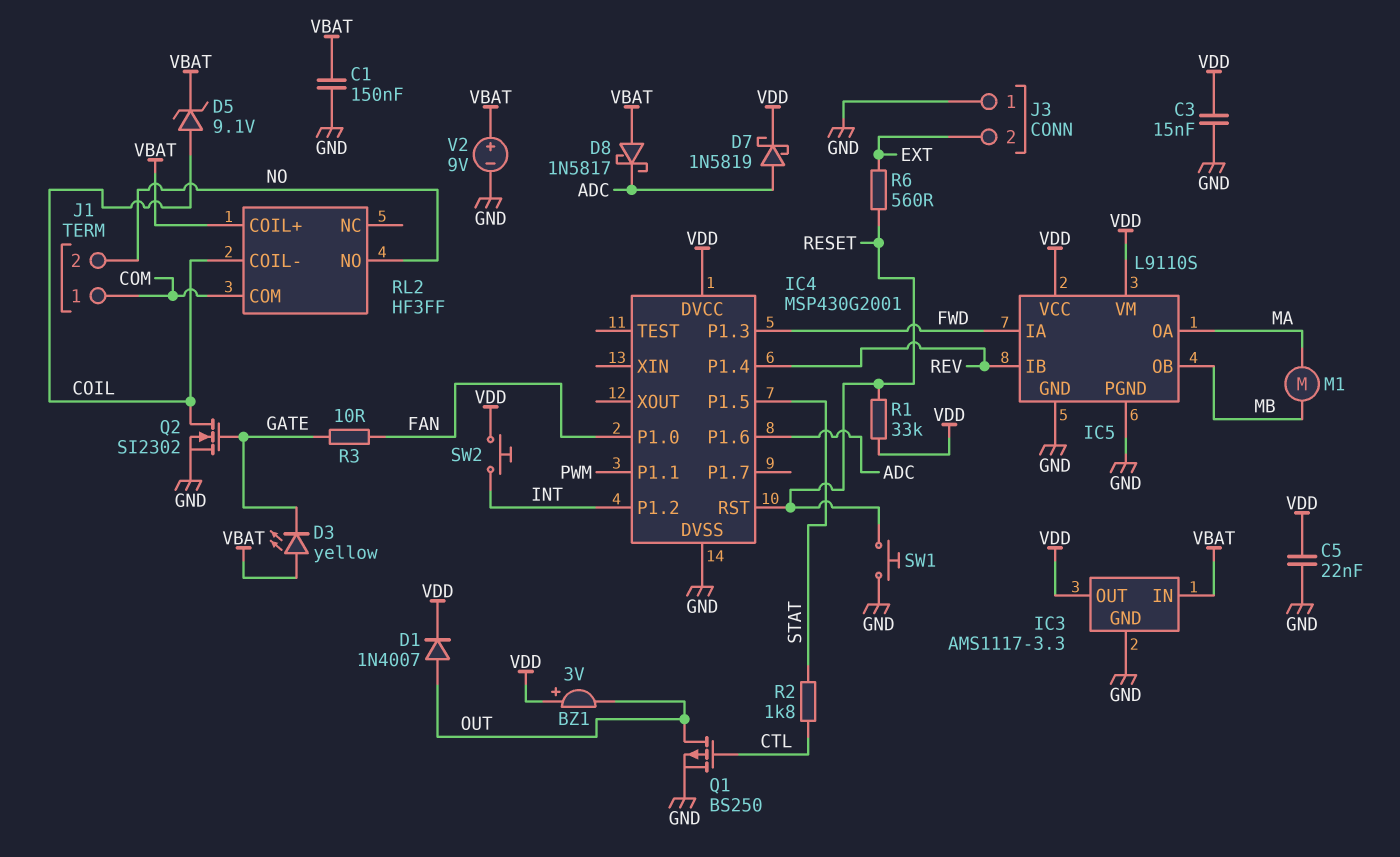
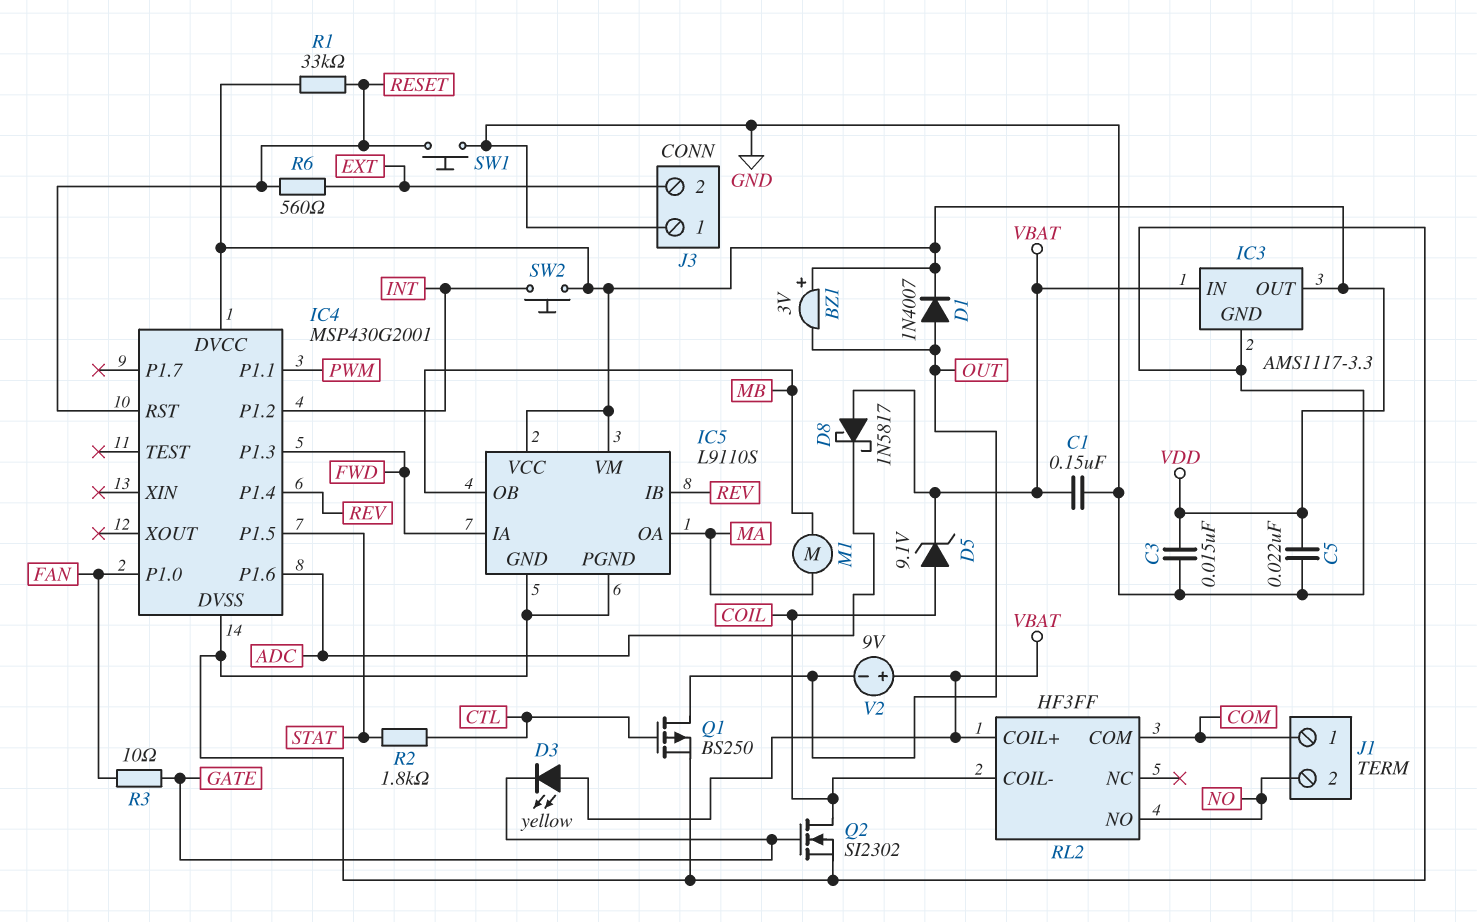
D7: schottky 1N5819 (A ADC, K VDD) -> none
V2: 9V (plus VBAT, minus GND) -> 9V (plus VBAT, minus OUT)

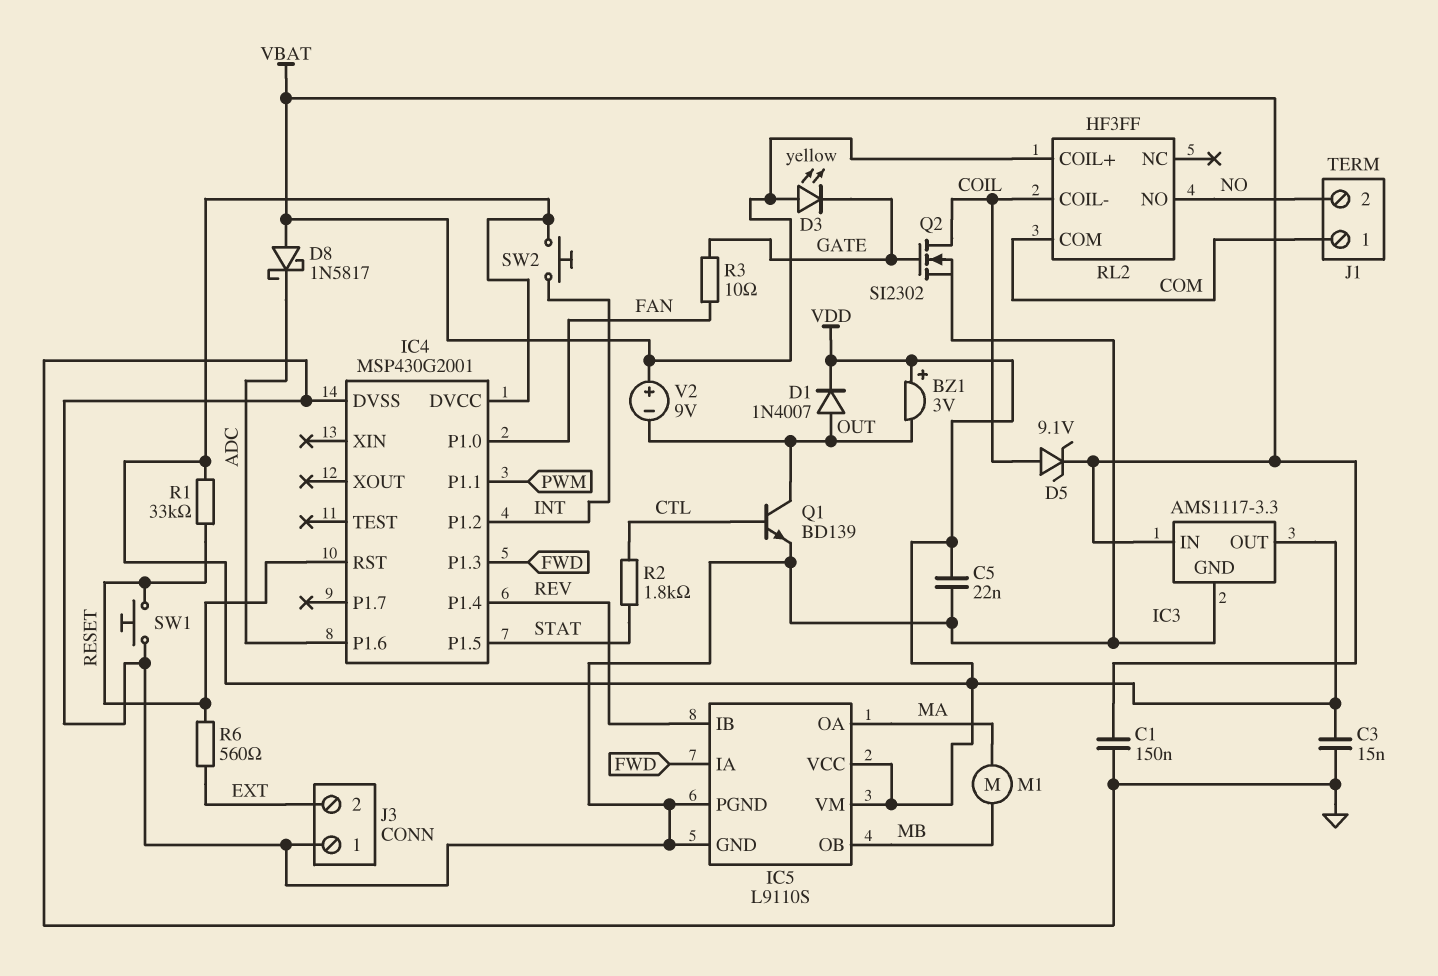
Q1: PMOS BS250 (G CTL, D OUT, S GND) -> NPN BD139 (B CTL, C OUT, E GND)

